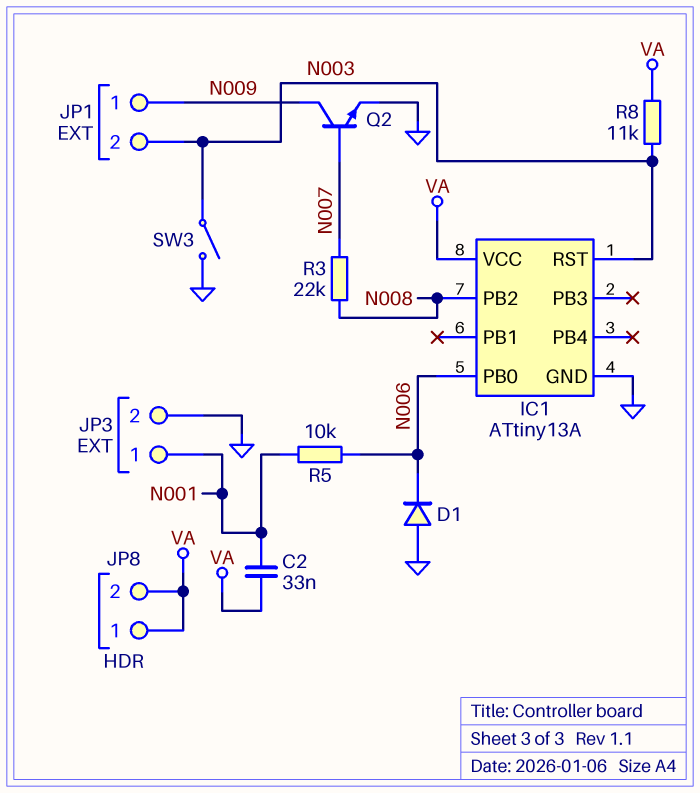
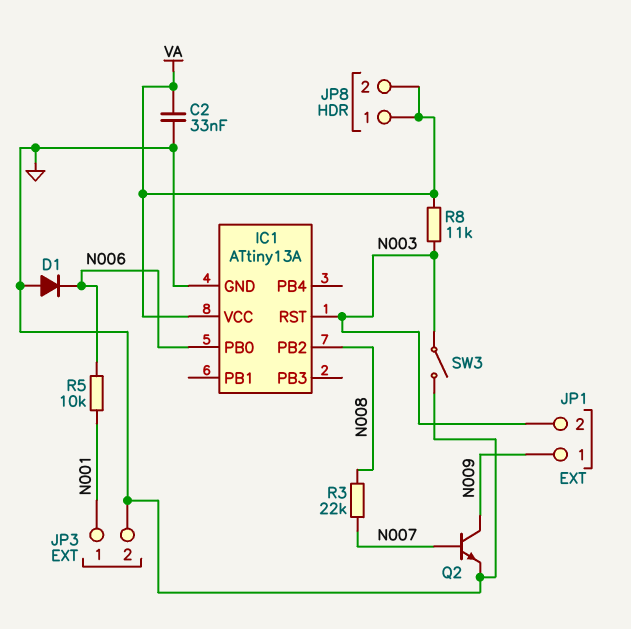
C2: 33nF (N001, VA) -> 33nF (GND, VA)

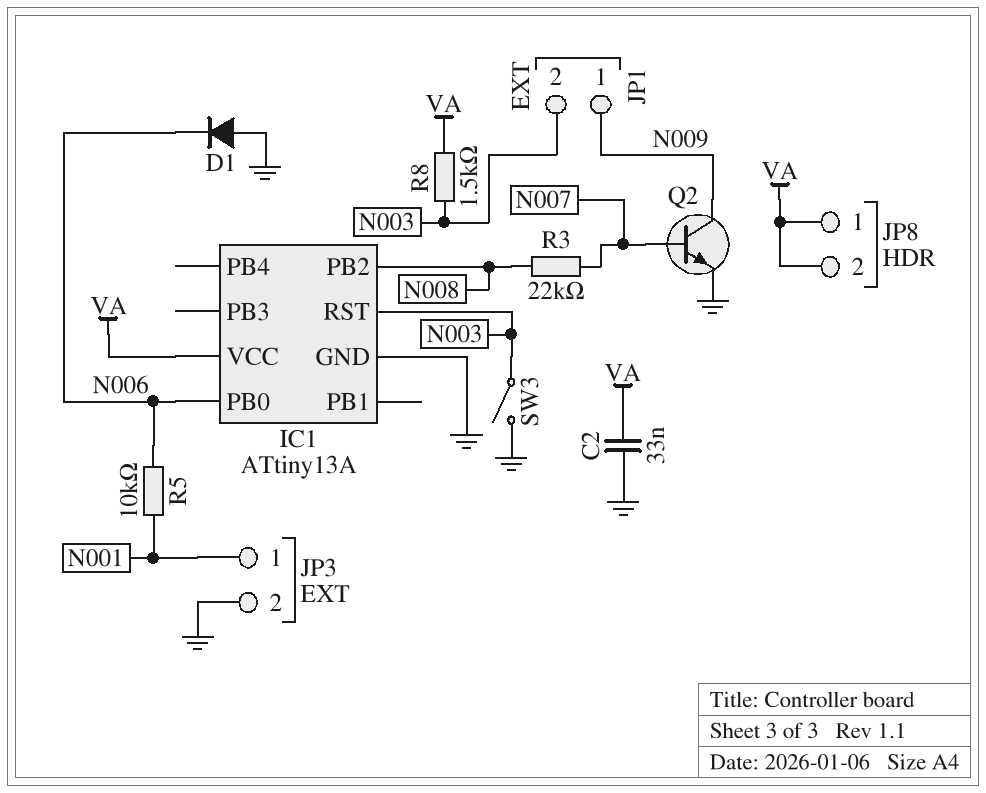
R8: 11k (N003, VA) -> 1.5k (N003, VA)

